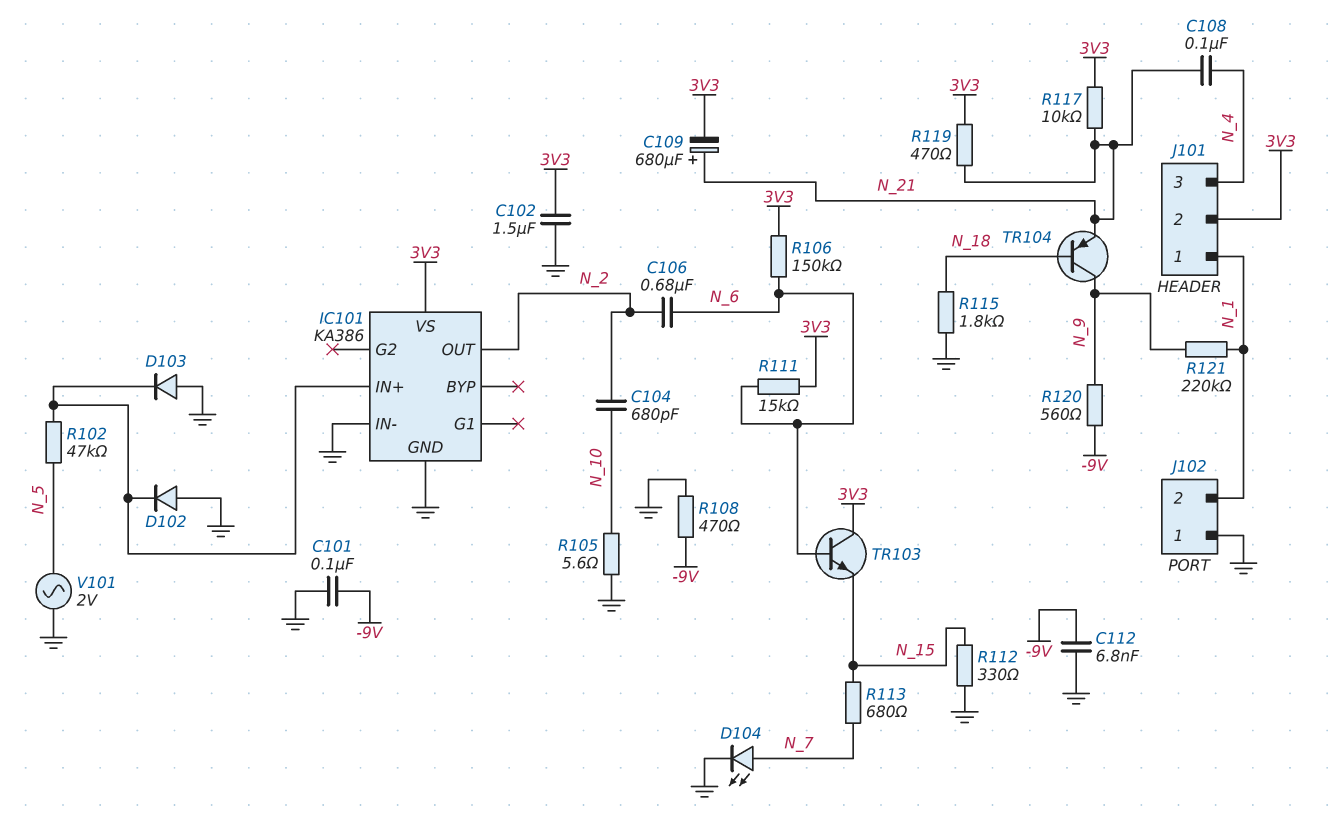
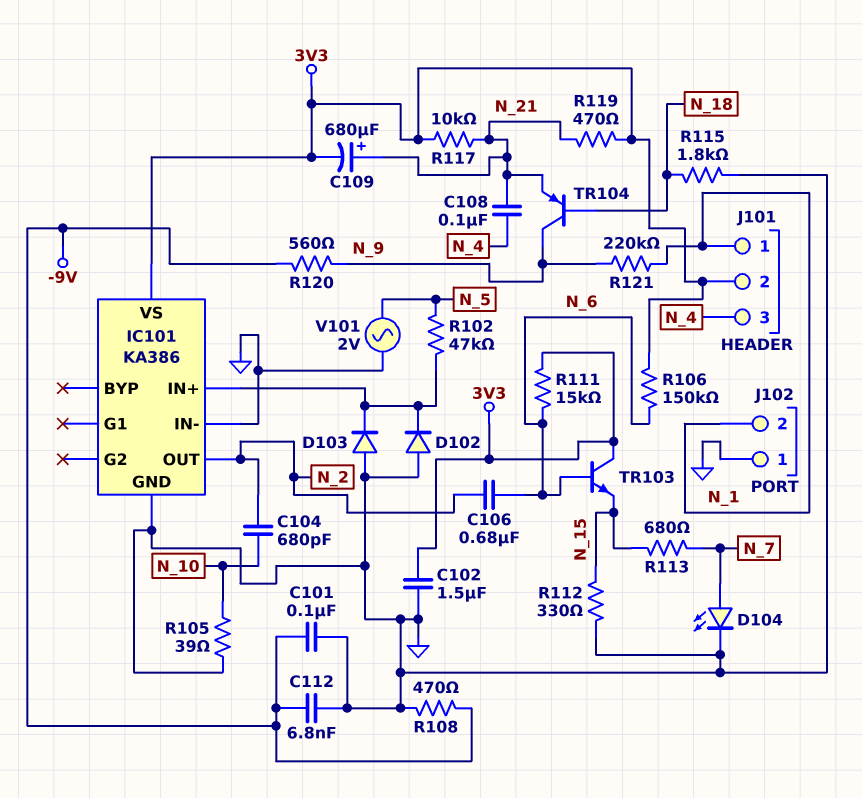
R105: 5.6 (GND, N_10) -> 39 (GND, N_10)

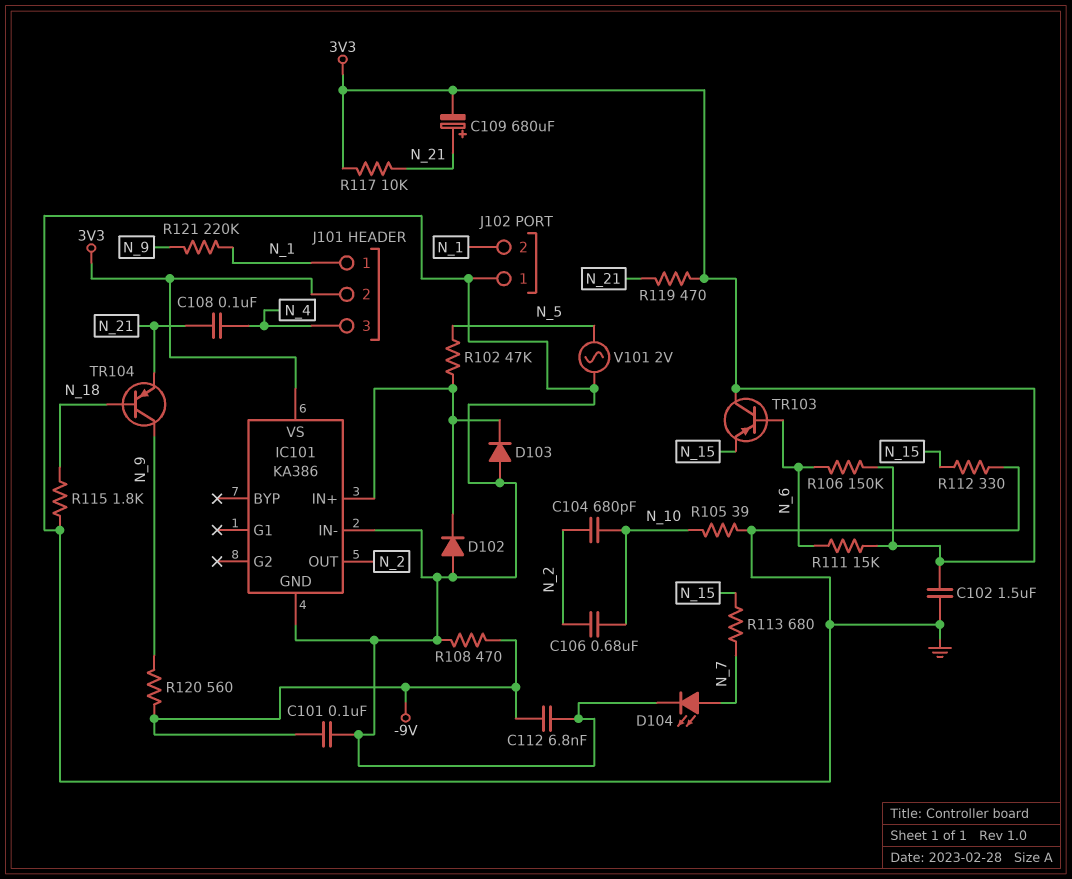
C106: 680nF (N_2, N_6) -> 680nF (N_2, N_10)
TR103: NPN (B N_6, C 3V3, E N_15) -> PNP (B N_6, C 3V3, E N_15)

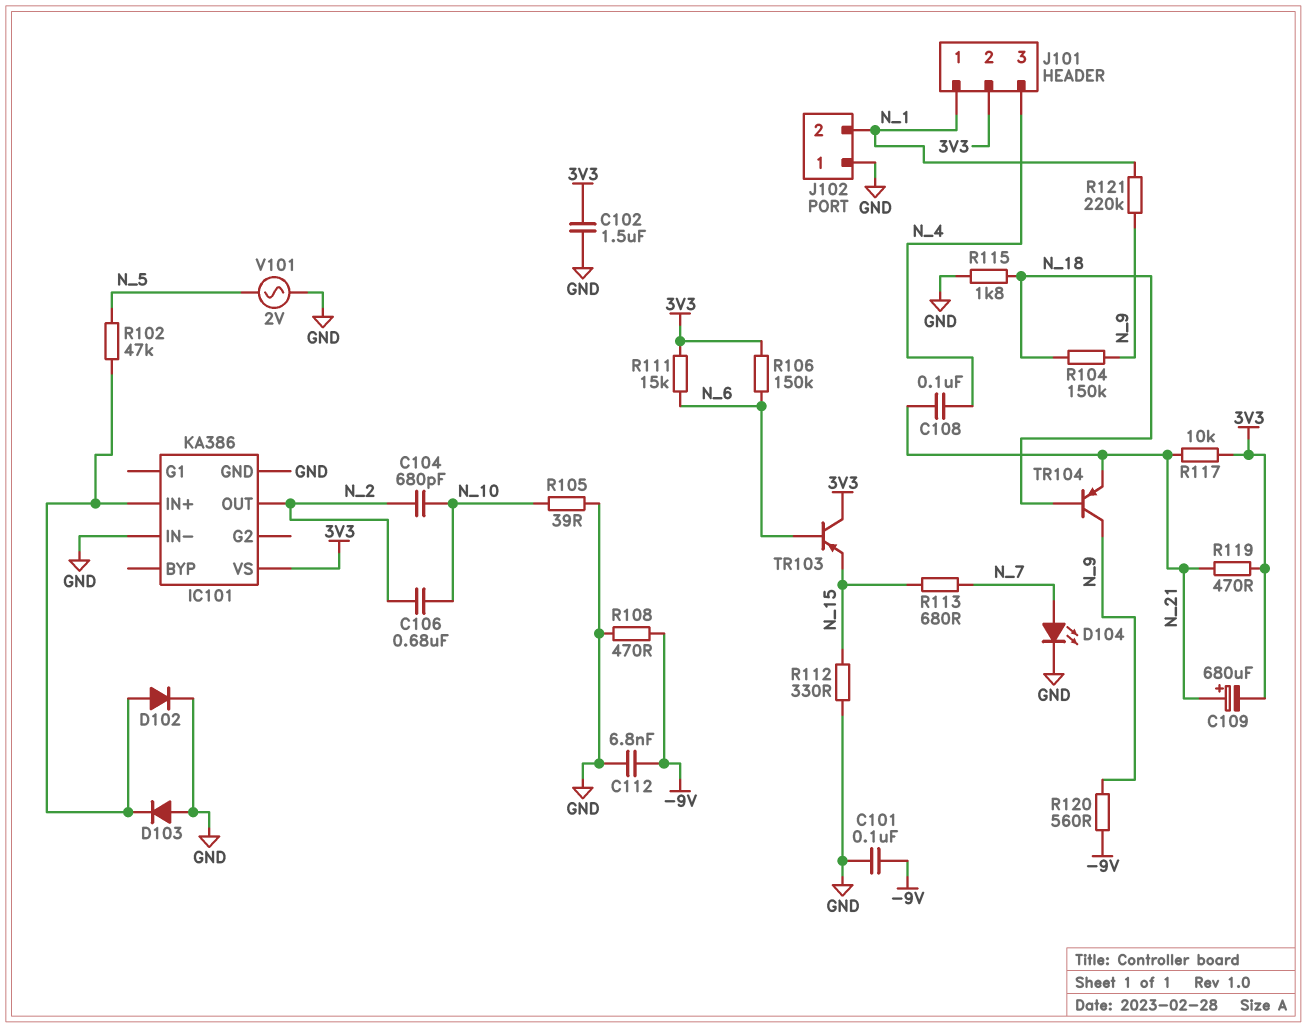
D102: diode (A GND, K IC101/IN+) -> diode (A IC101/IN+, K GND)
R104: none -> 150k (N_9, N_18)

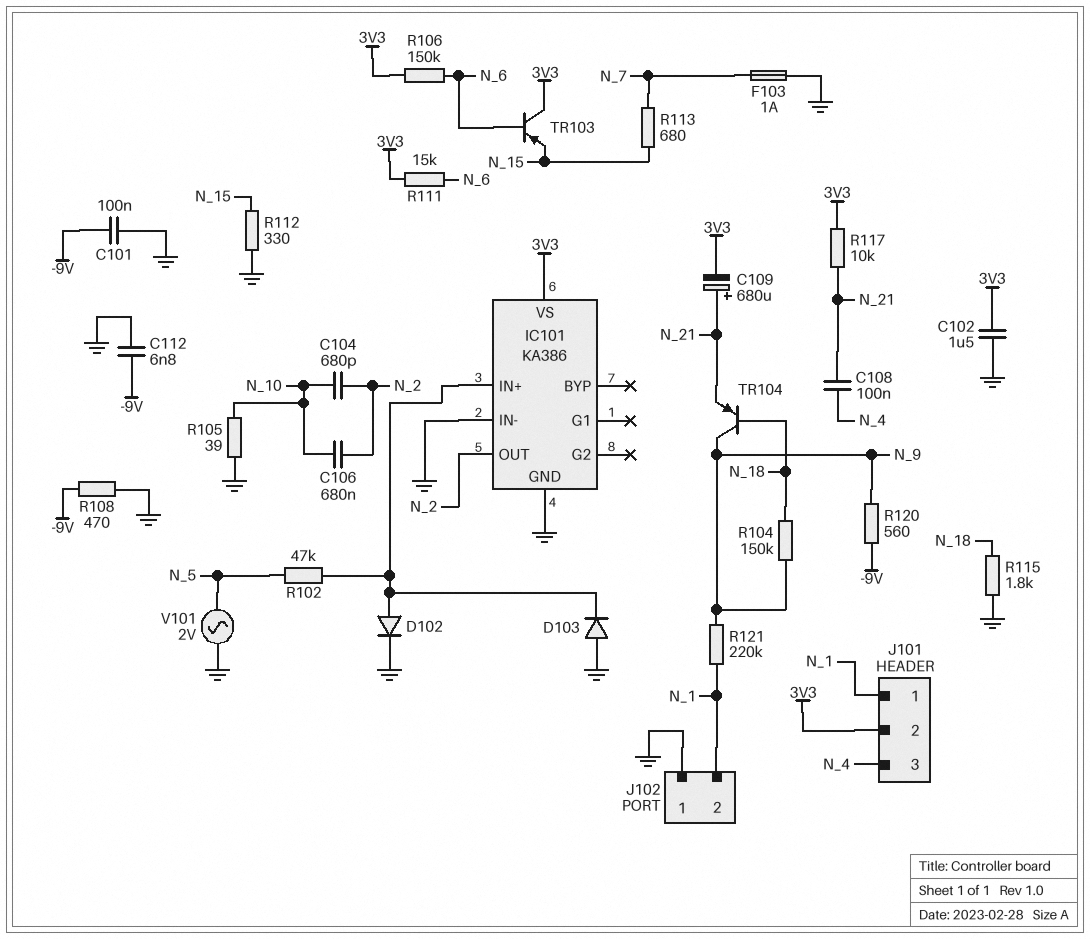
D104: LED (A N_7, K GND) -> none
F103: none -> 1A (GND, N_7)
R119: 470 (3V3, N_21) -> none

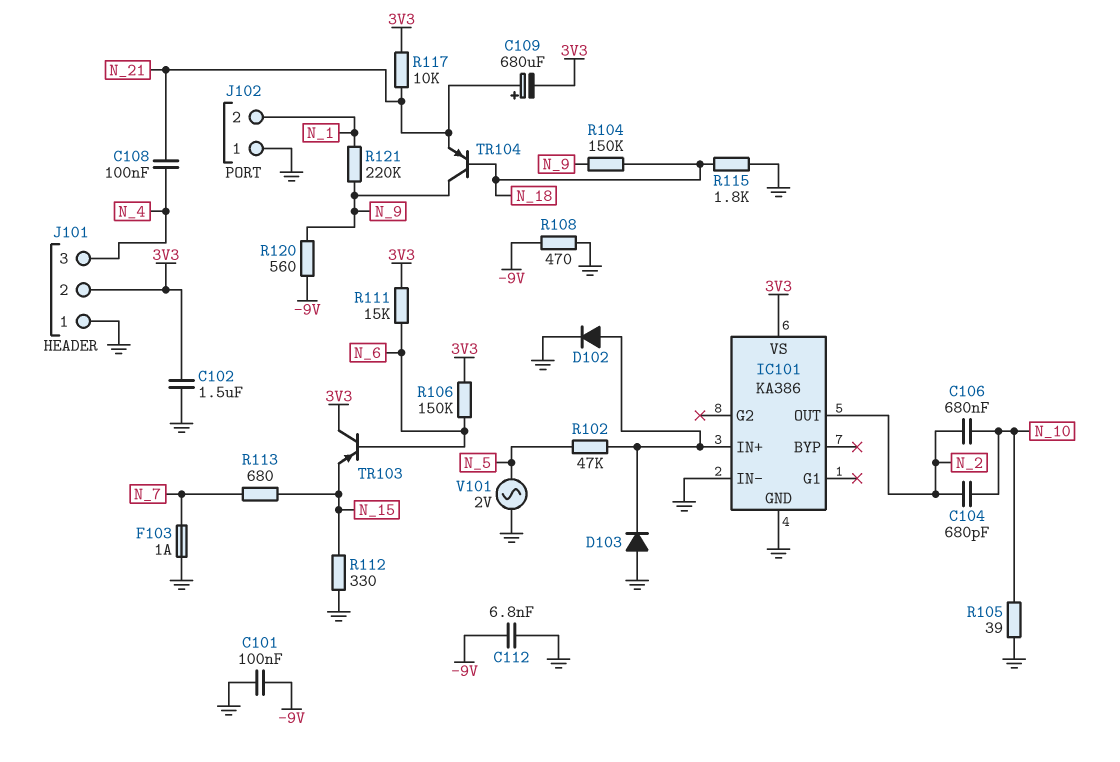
J101 pin 1: N_1 -> GND

